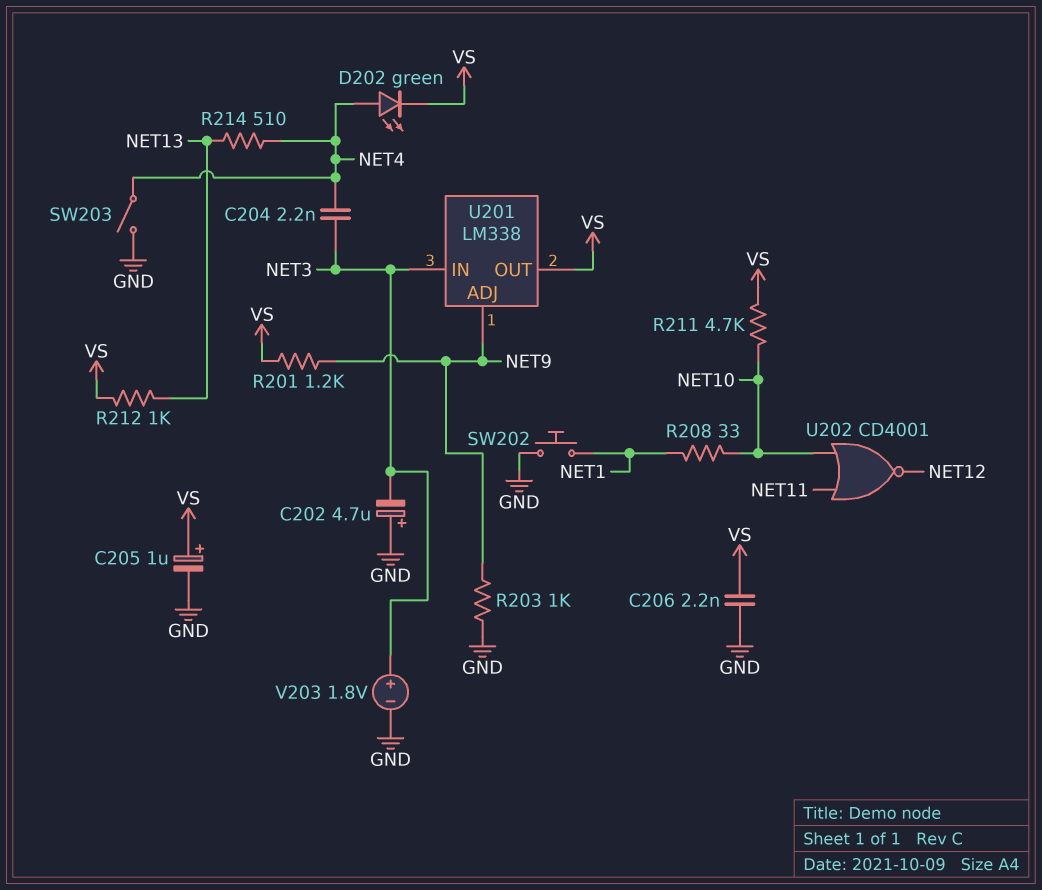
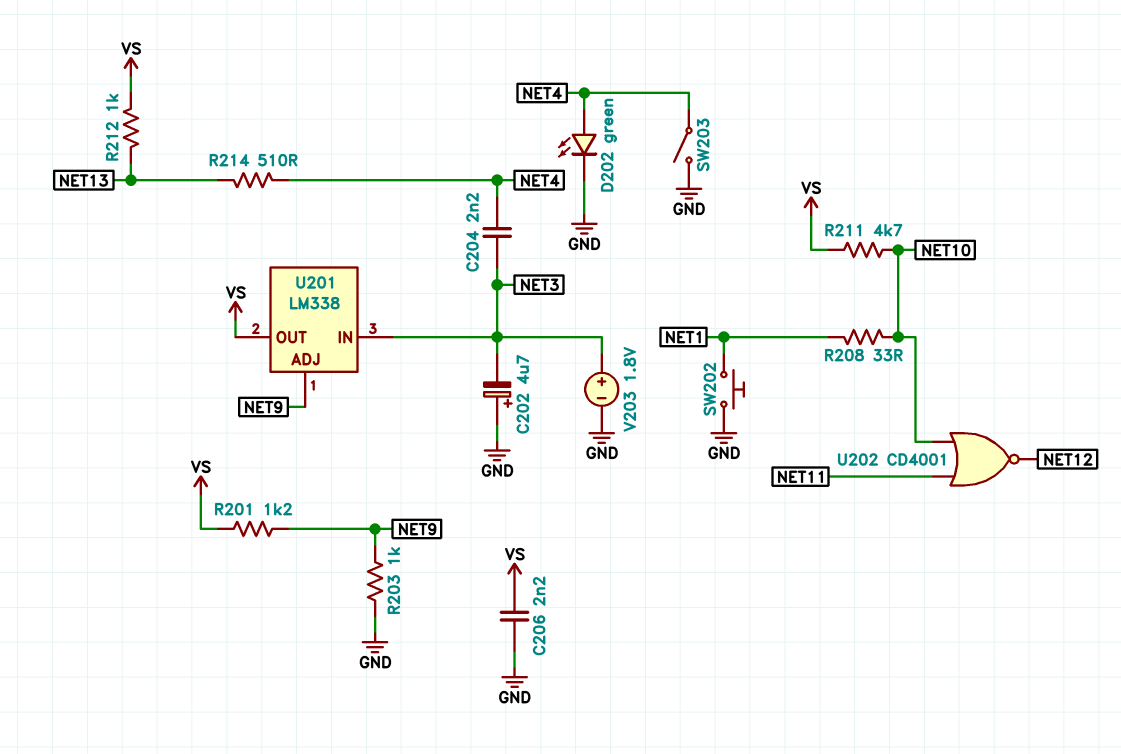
C205: 1uF (plus VS, minus GND) -> none
D202: LED green (A NET4, K VS) -> LED green (A NET4, K GND)

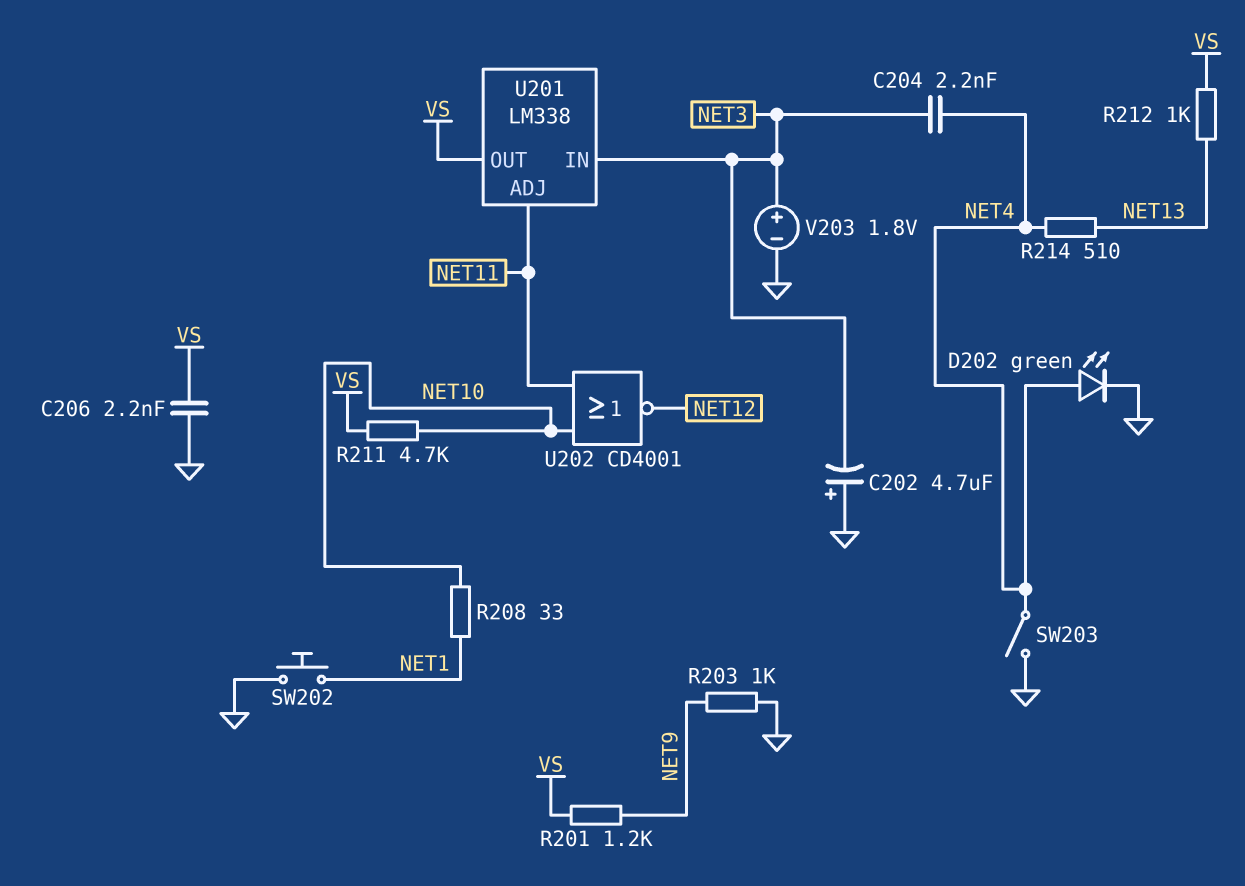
U201 pin ADJ: NET9 -> NET11

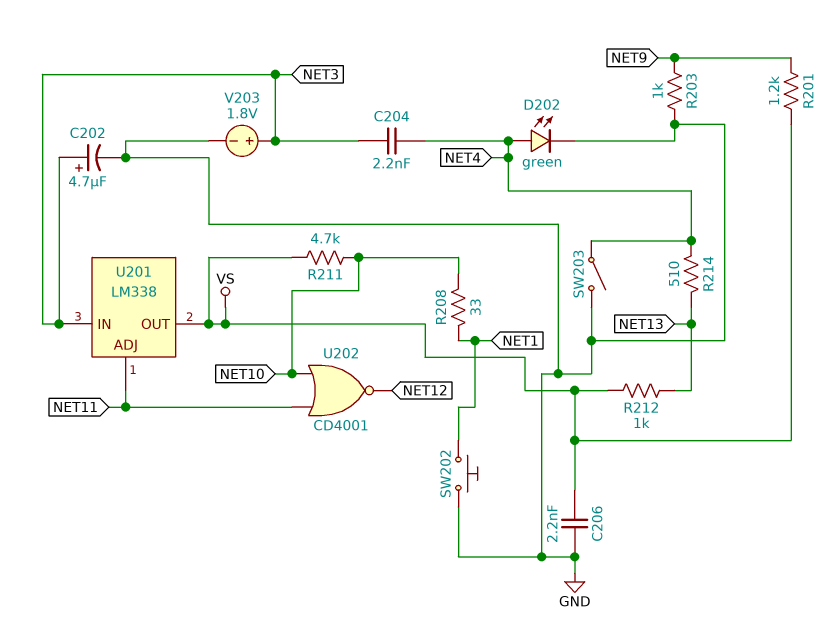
C202: 4.7uF (plus GND, minus NET3) -> 4.7uF (plus NET3, minus GND)

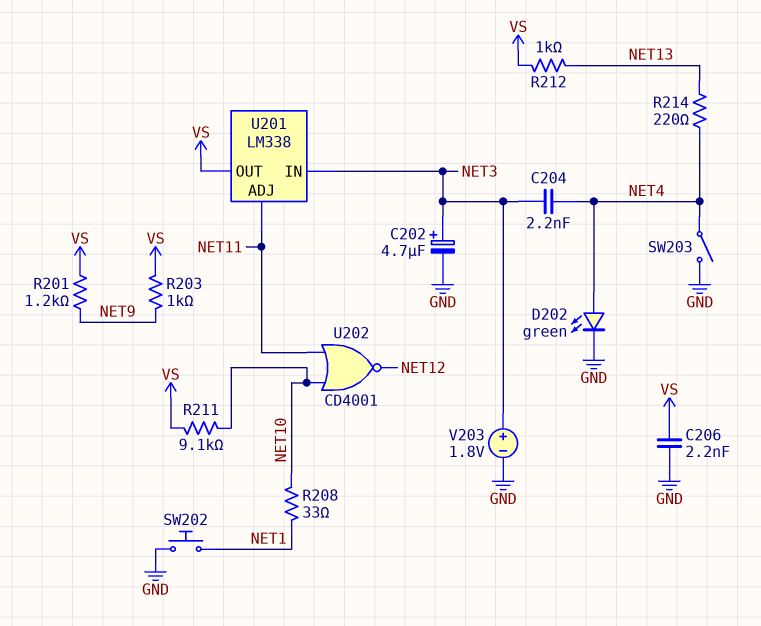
R203: 1k (GND, NET9) -> 1k (NET9, VS)
R211: 4.7k (NET10, VS) -> 9.1k (NET10, VS)
R214: 510 (NET4, NET13) -> 220 (NET4, NET13)

